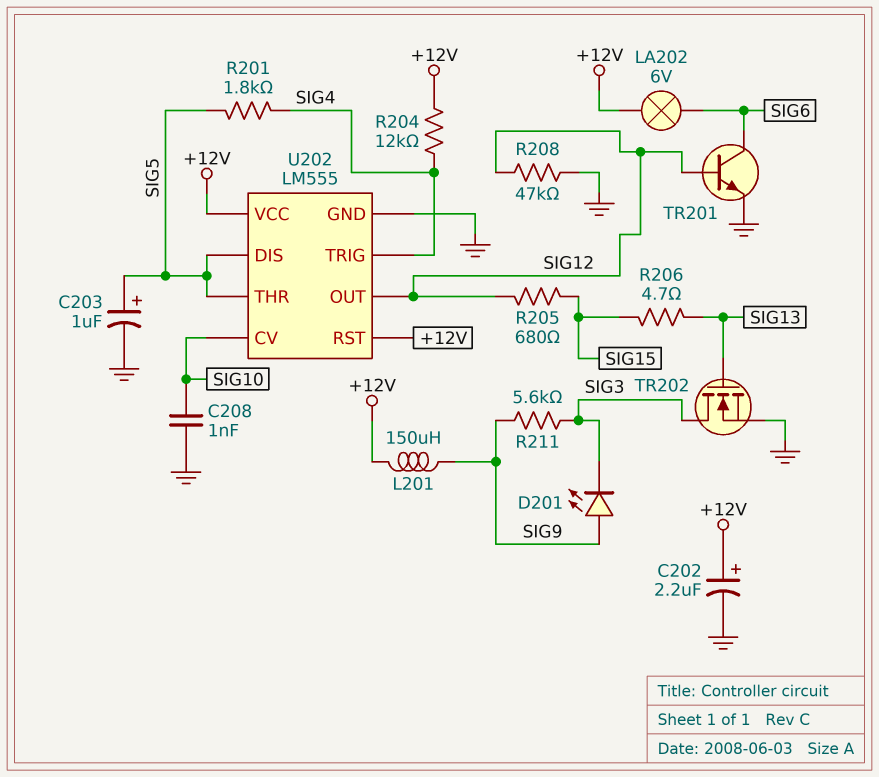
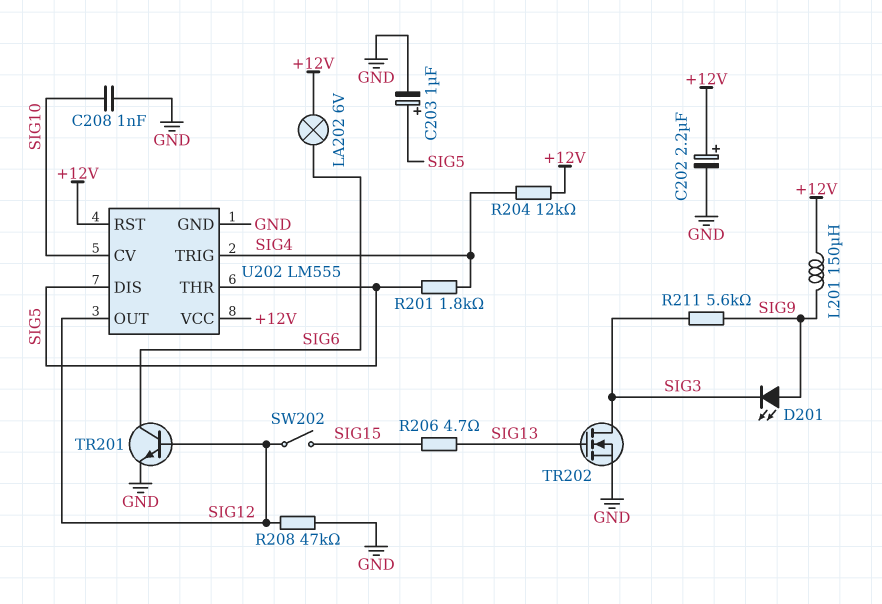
R205: 680 (SIG12, SIG15) -> none
SW202: none -> switch (SIG12, SIG15)

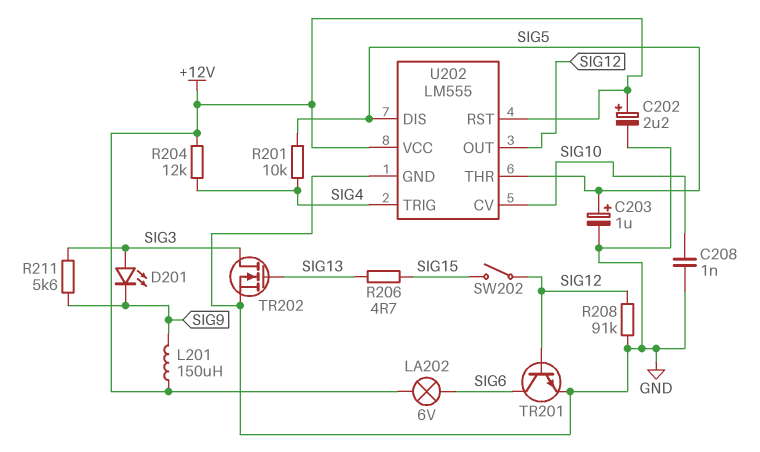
D201: LED (A SIG9, K SIG3) -> LED (A SIG3, K SIG9)
R201: 1.8k (SIG4, SIG5) -> 10k (SIG4, SIG5)
R208: 47k (GND, SIG12) -> 91k (GND, SIG12)

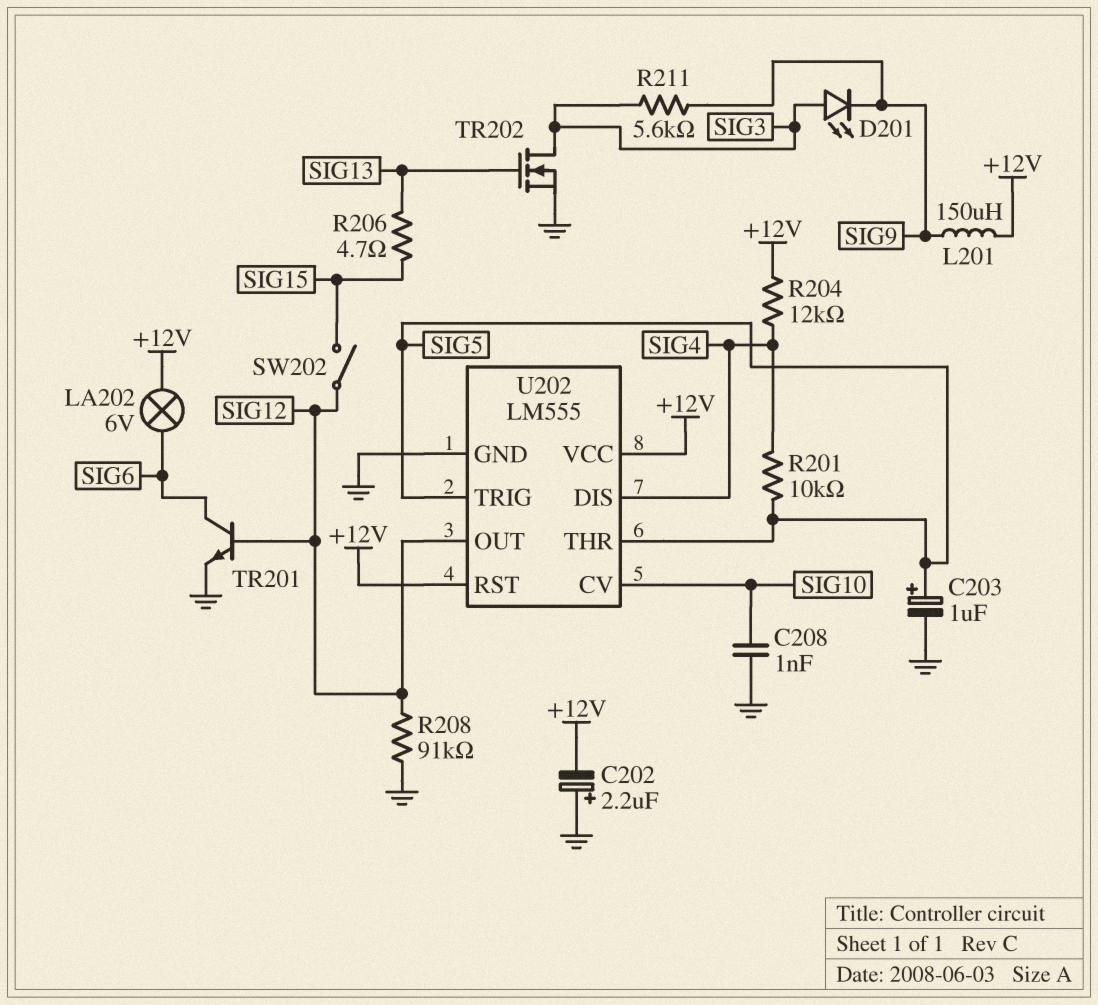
C202: 2.2uF (plus +12V, minus GND) -> 2.2uF (plus GND, minus +12V)
U202 pin DIS: SIG5 -> SIG4
U202 pin TRIG: SIG4 -> SIG5

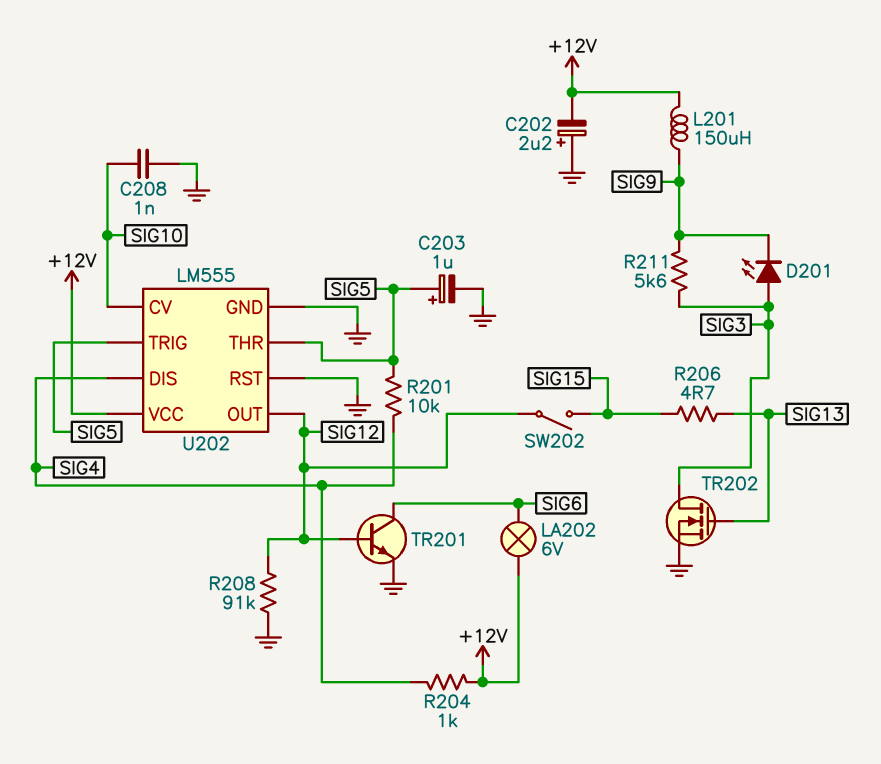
R204: 12k (+12V, SIG4) -> 1k (+12V, SIG4)
U202 pin RST: +12V -> GND

